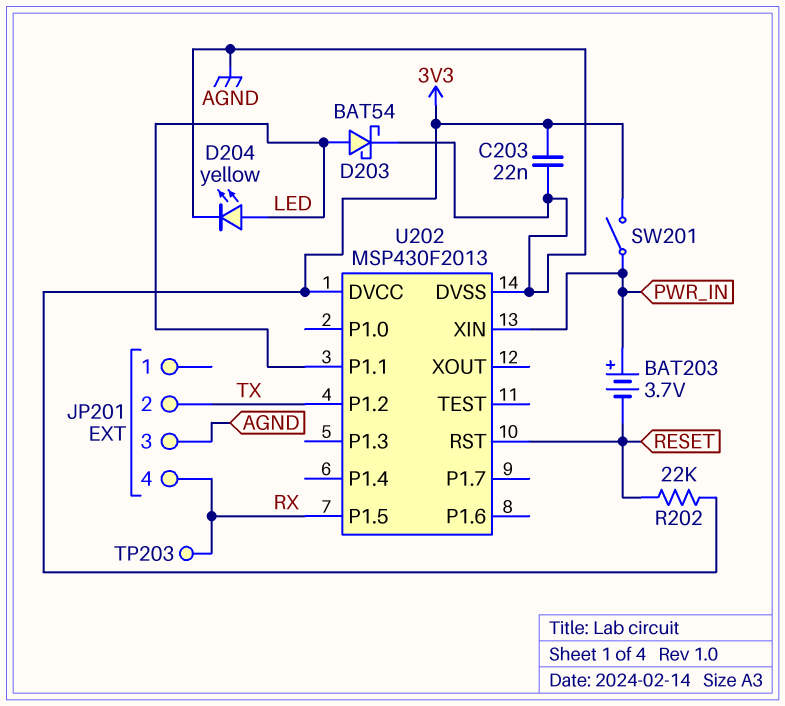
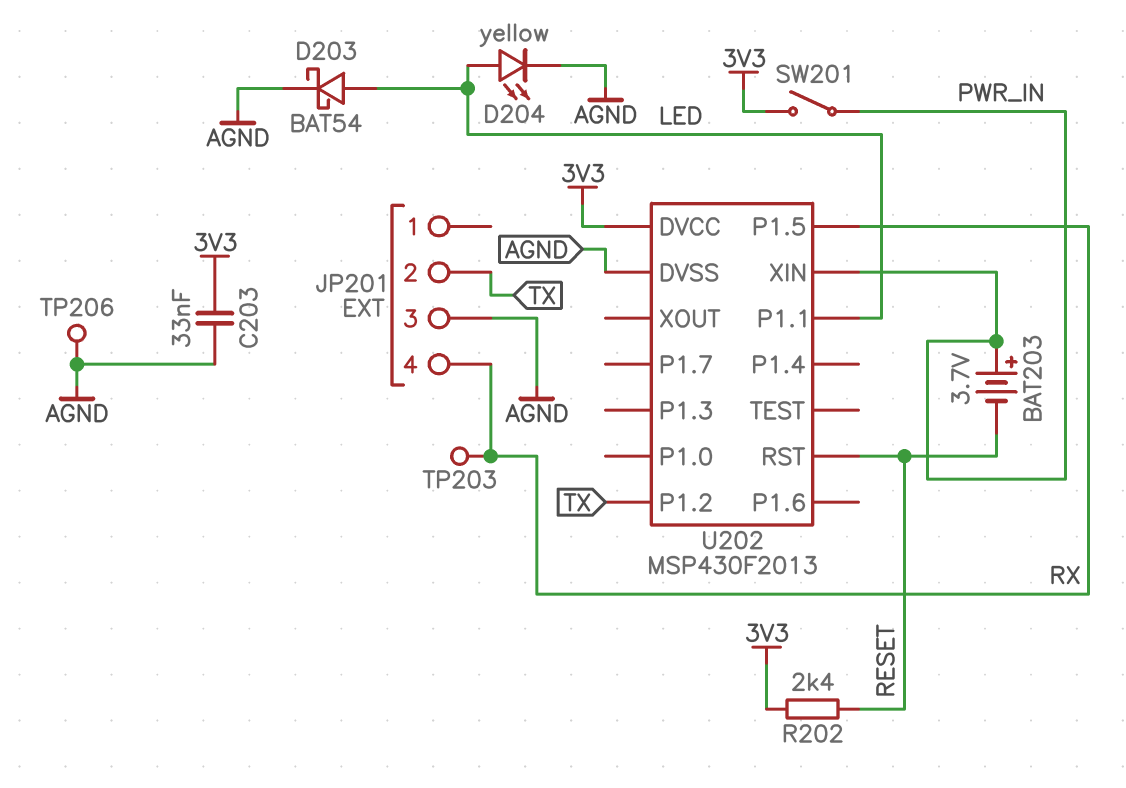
C203: 22nF (3V3, AGND) -> 33nF (3V3, AGND)
R202: 22k (3V3, RESET) -> 2.4k (3V3, RESET)
TP206: none -> test point (AGND)

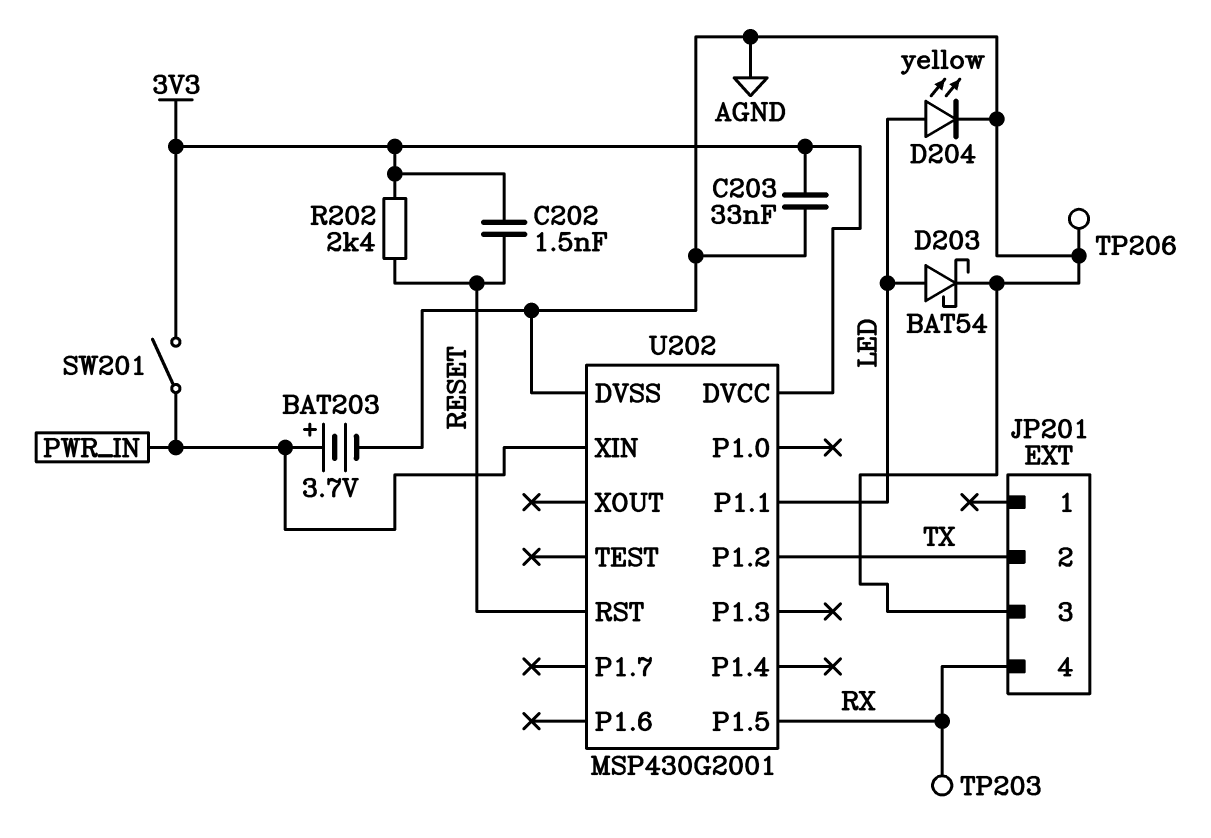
BAT203: 3.7V (plus PWR_IN, minus RESET) -> 3.7V (plus PWR_IN, minus AGND)
C202: none -> 1.5nF (3V3, RESET)
U202: MSP430F2013 -> MSP430G2001

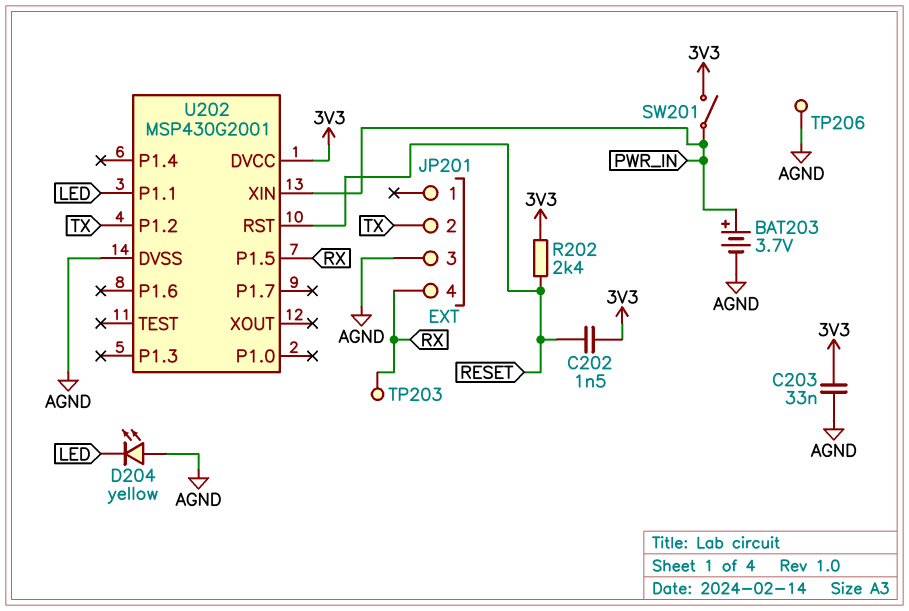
D203: schottky BAT54 (A LED, K AGND) -> none
D204: LED yellow (A LED, K AGND) -> LED yellow (A AGND, K LED)

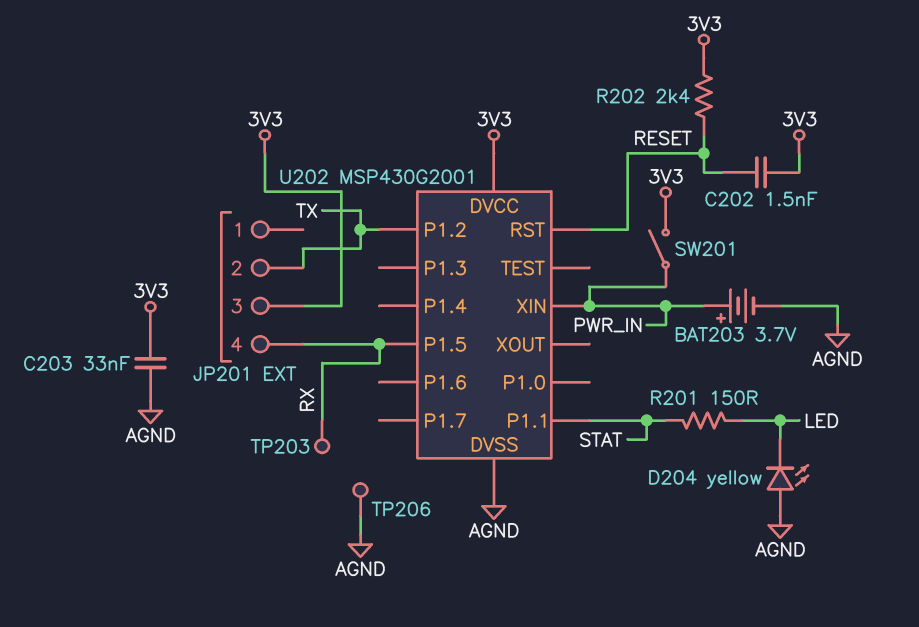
JP201 pin 3: AGND -> 3V3
R201: none -> 150 (LED, STAT)
U202 pin P1.1: LED -> STAT

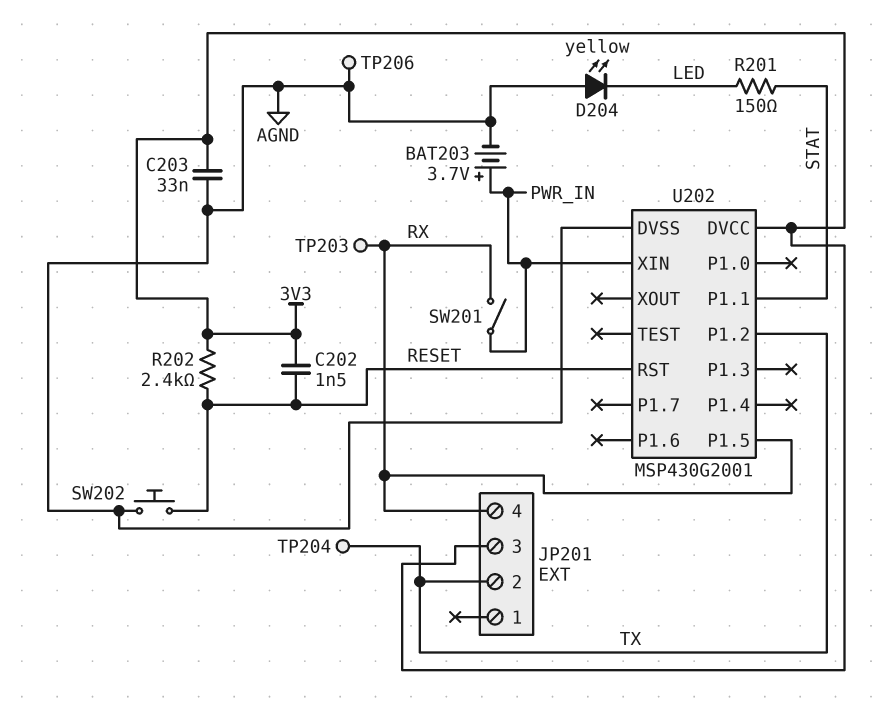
SW201: switch (3V3, PWR_IN) -> switch (PWR_IN, RX)
SW202: none -> button (AGND, RESET)
TP204: none -> test point (TX)

